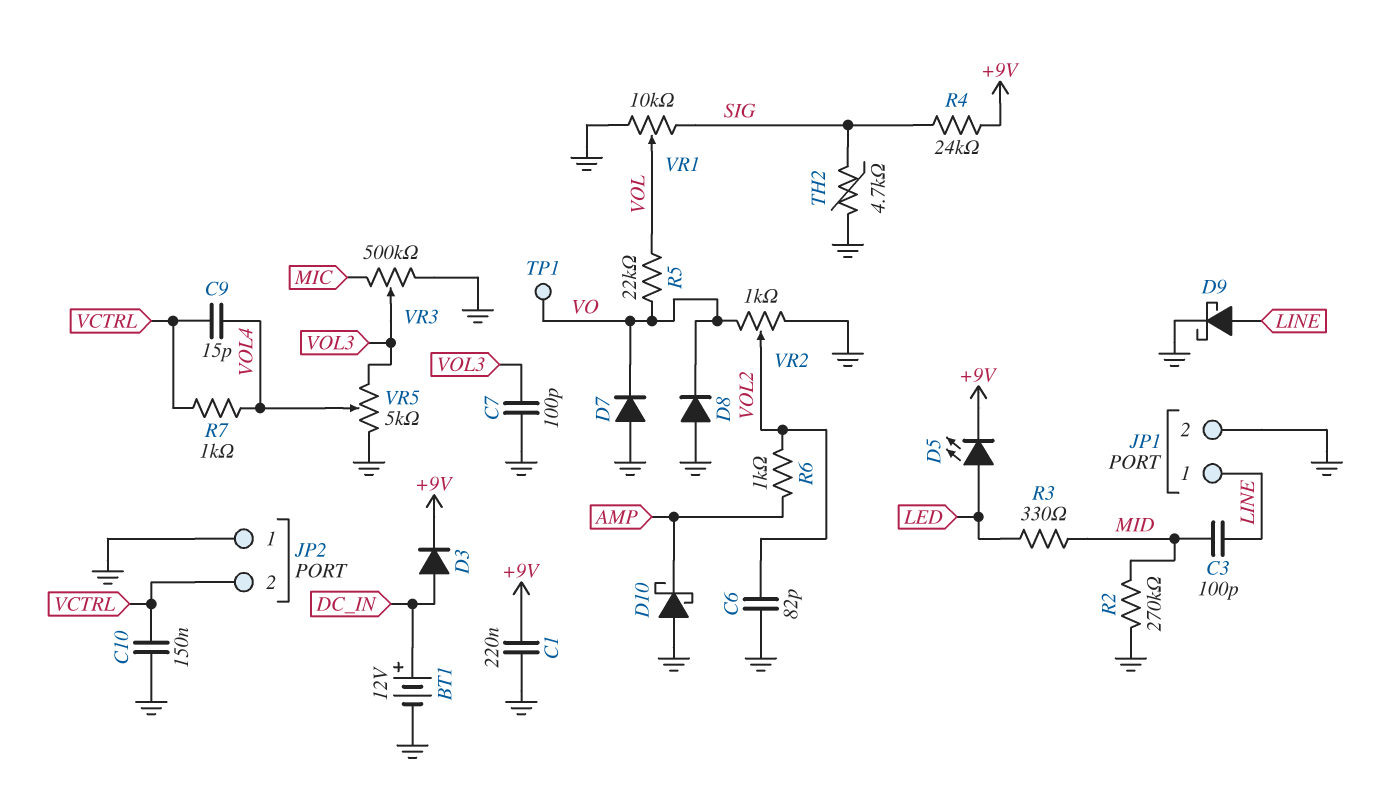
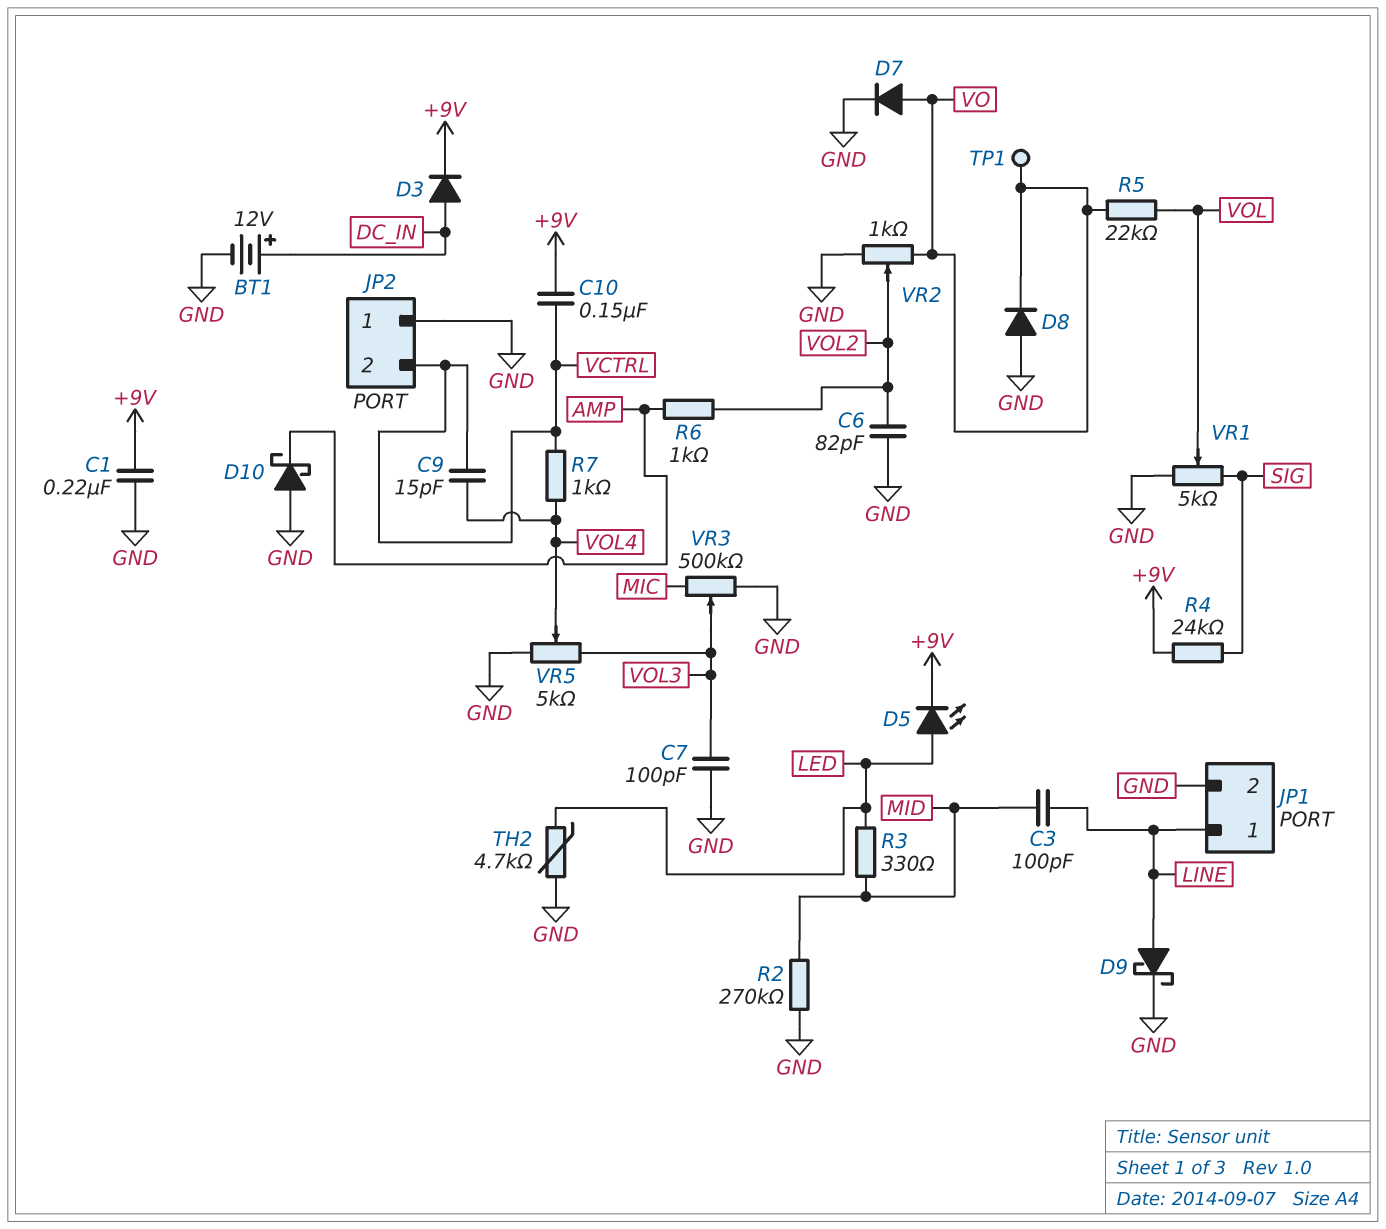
C10: 150nF (GND, VCTRL) -> 150nF (+9V, VCTRL)
D7: diode (A GND, K VO) -> diode (A VO, K GND)
TH2: 4.7k (GND, SIG) -> 4.7k (GND, LED)
VR1: 10k (GND, SIG, wiper VOL) -> 5k (GND, SIG, wiper VOL)

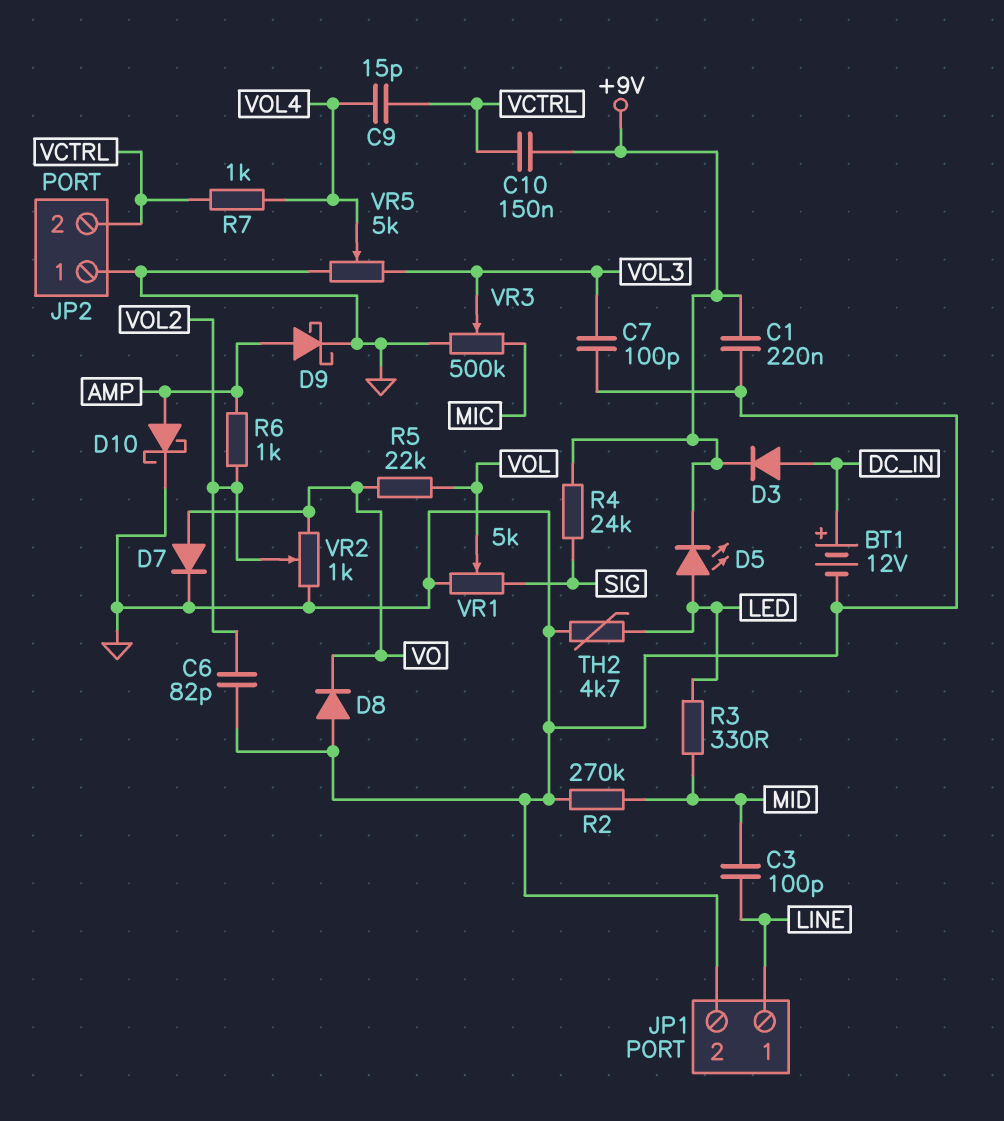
D9: schottky (A LINE, K GND) -> schottky (A AMP, K GND)
D10: schottky (A GND, K AMP) -> schottky (A AMP, K GND)
TP1: test point (VO) -> none

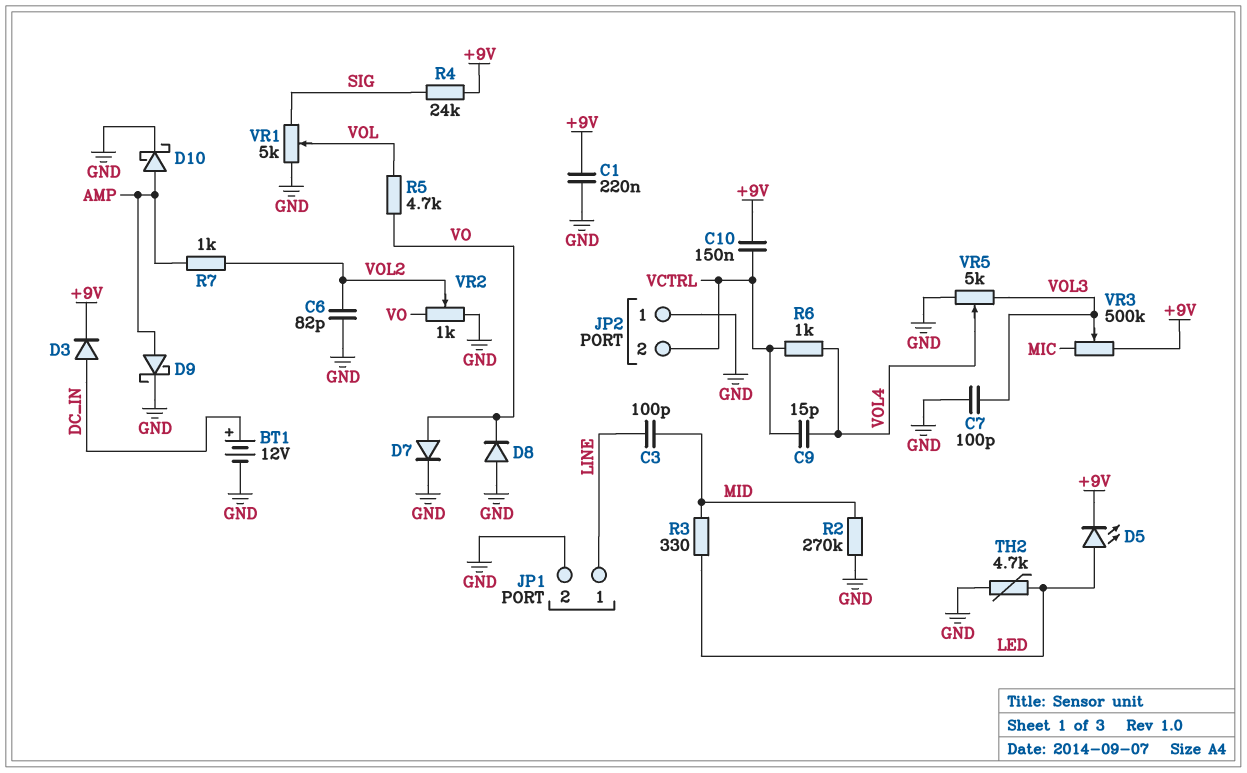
R5: 22k (VO, VOL) -> 4.7k (VO, VOL)
R6: 1k (AMP, VOL2) -> 1k (VCTRL, VOL4)
R7: 1k (VCTRL, VOL4) -> 1k (AMP, VOL2)
VR3: 500k (GND, MIC, wiper VOL3) -> 500k (+9V, MIC, wiper VOL3)

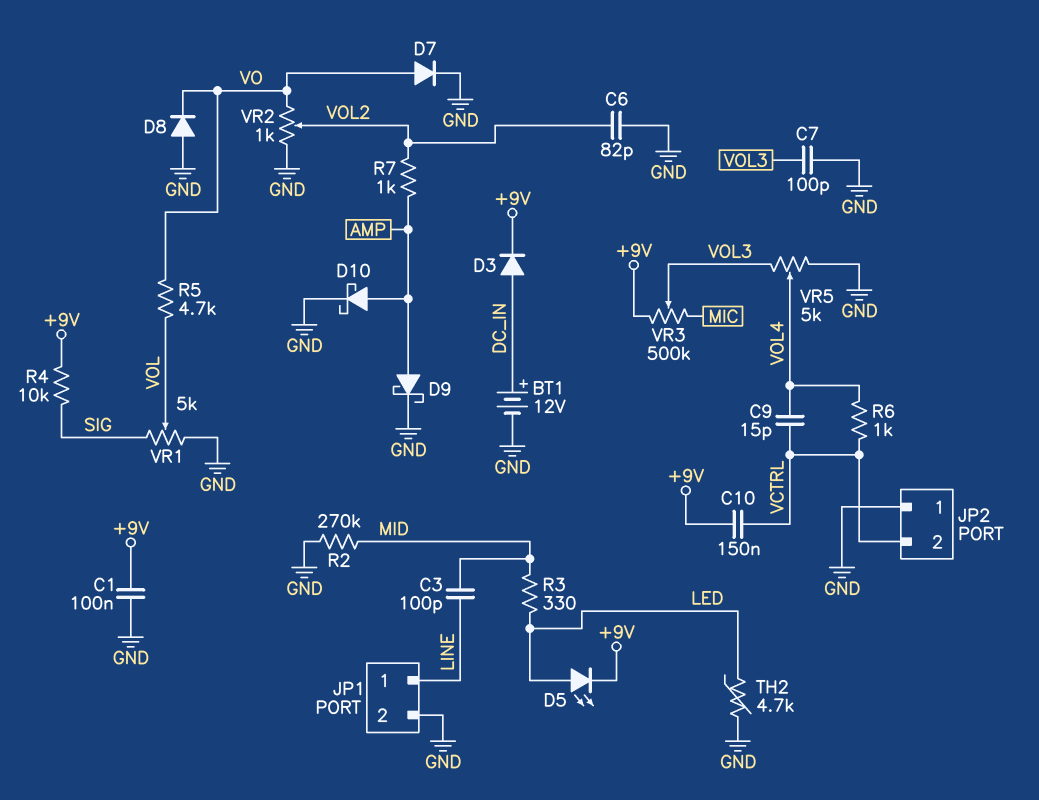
C1: 220nF (+9V, GND) -> 100nF (+9V, GND)
R4: 24k (+9V, SIG) -> 10k (+9V, SIG)

